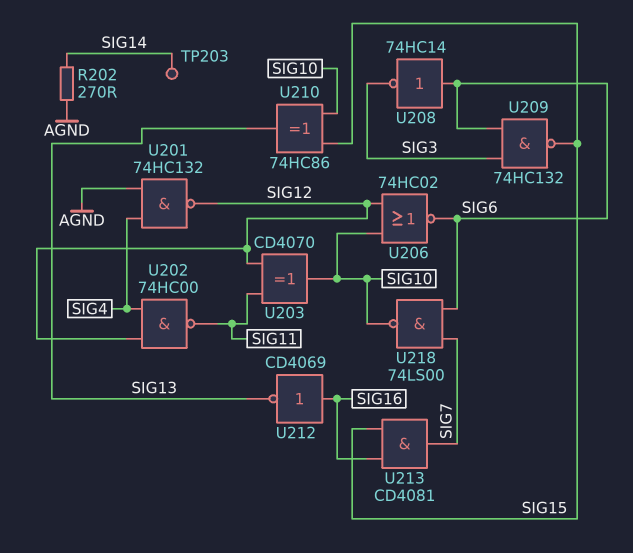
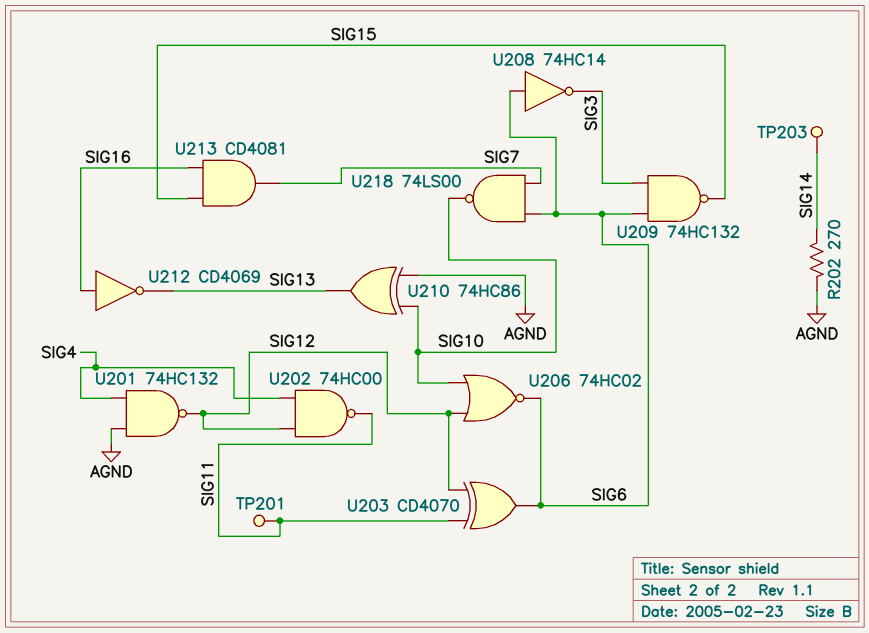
TP201: none -> test point (SIG11)
U203: XOR CD4070 (in SIG11, in SIG12, out SIG10) -> XOR CD4070 (in SIG11, in SIG12, out SIG6)
U210: XOR 74HC86 (in SIG10, in SIG15, out SIG13) -> XOR 74HC86 (in AGND, in SIG10, out SIG13)

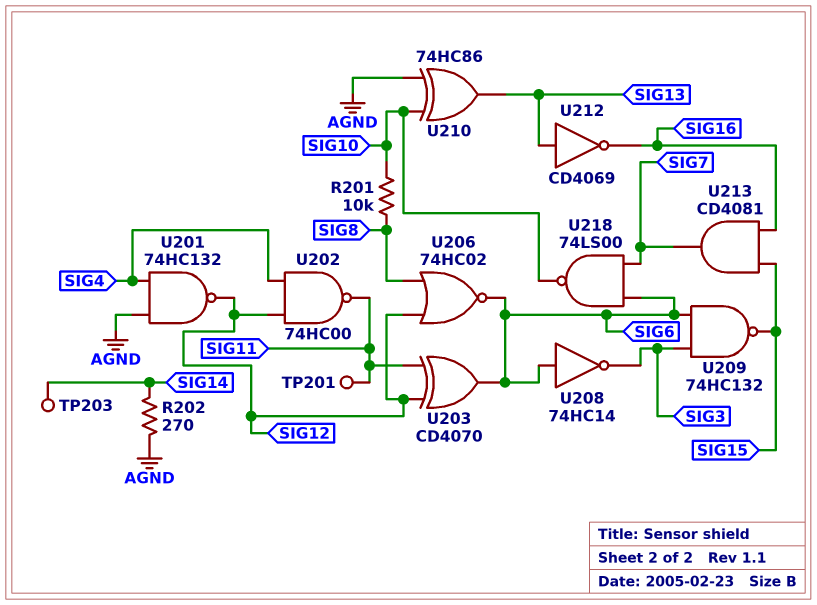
R201: none -> 10k (SIG8, SIG10)
U206: NOR 74HC02 (in SIG10, in SIG12, out SIG6) -> NOR 74HC02 (in SIG8, in SIG12, out SIG6)
U212: NOT CD4069 (in SIG16, out SIG13) -> NOT CD4069 (in SIG13, out SIG16)

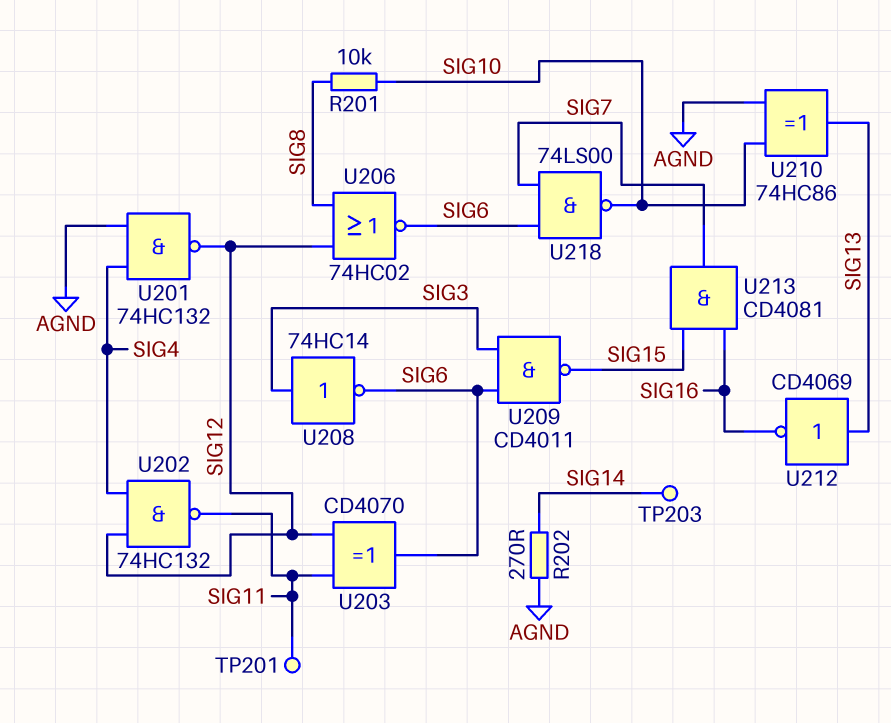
U202: NAND 74HC00 (in SIG4, in SIG12, out SIG11) -> NAND 74HC132 (in SIG4, in SIG12, out SIG11)
U208: NOT 74HC14 (in SIG6, out SIG3) -> NOT 74HC14 (in SIG3, out SIG6)
U209: NAND 74HC132 (in SIG3, in SIG6, out SIG15) -> NAND CD4011 (in SIG3, in SIG6, out SIG15)

